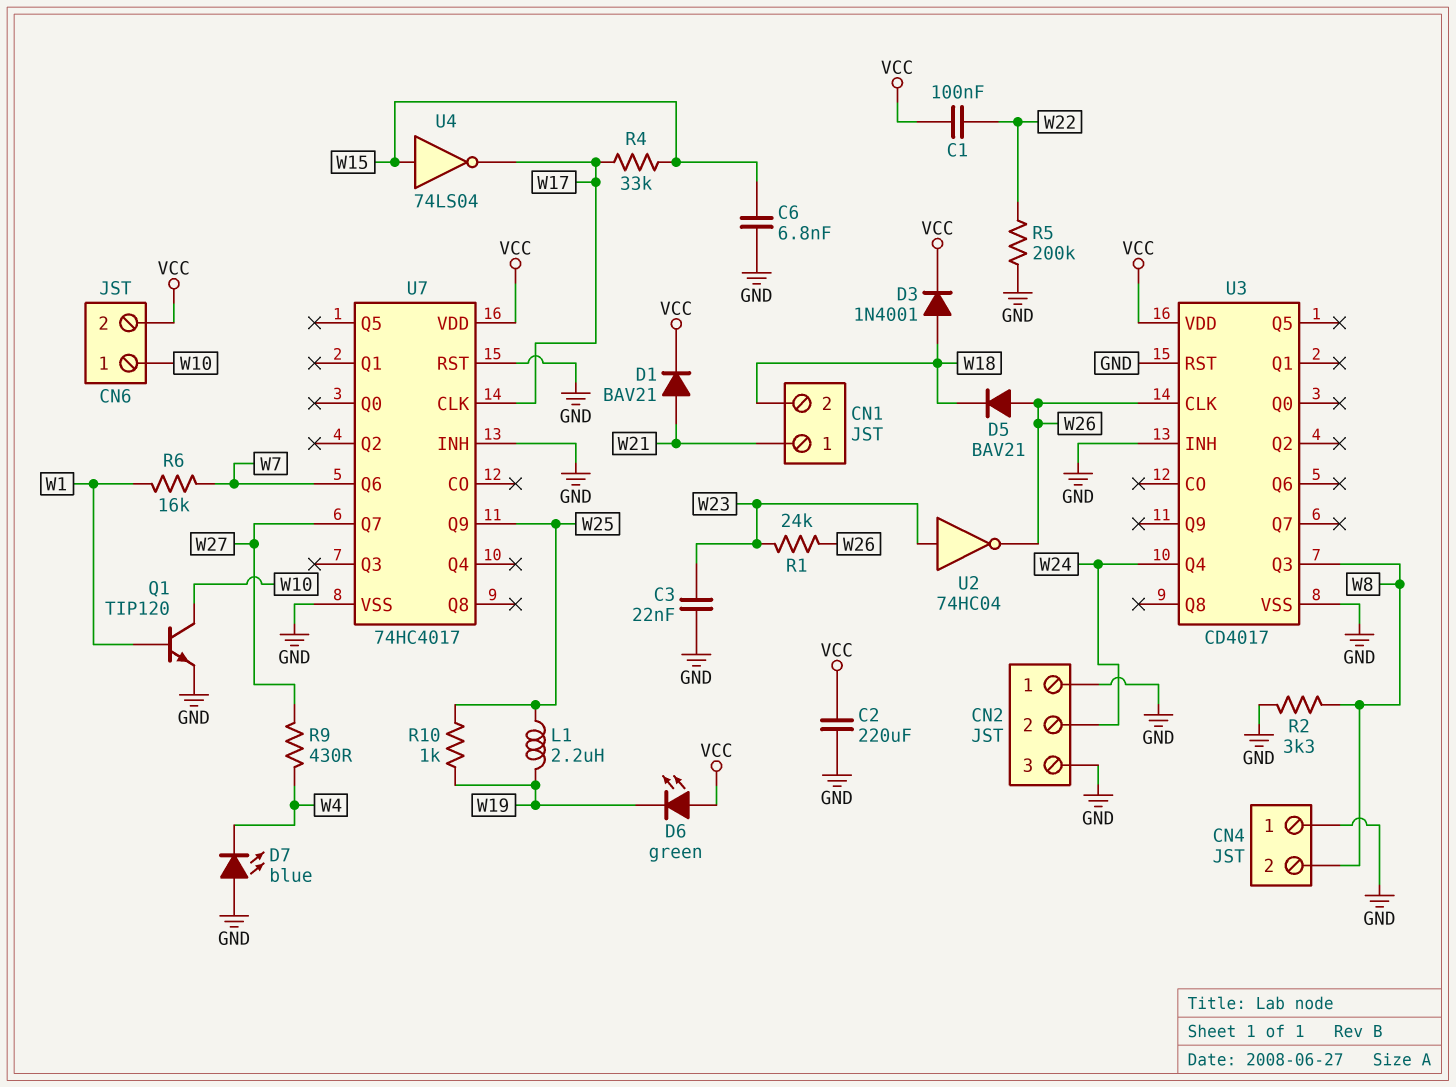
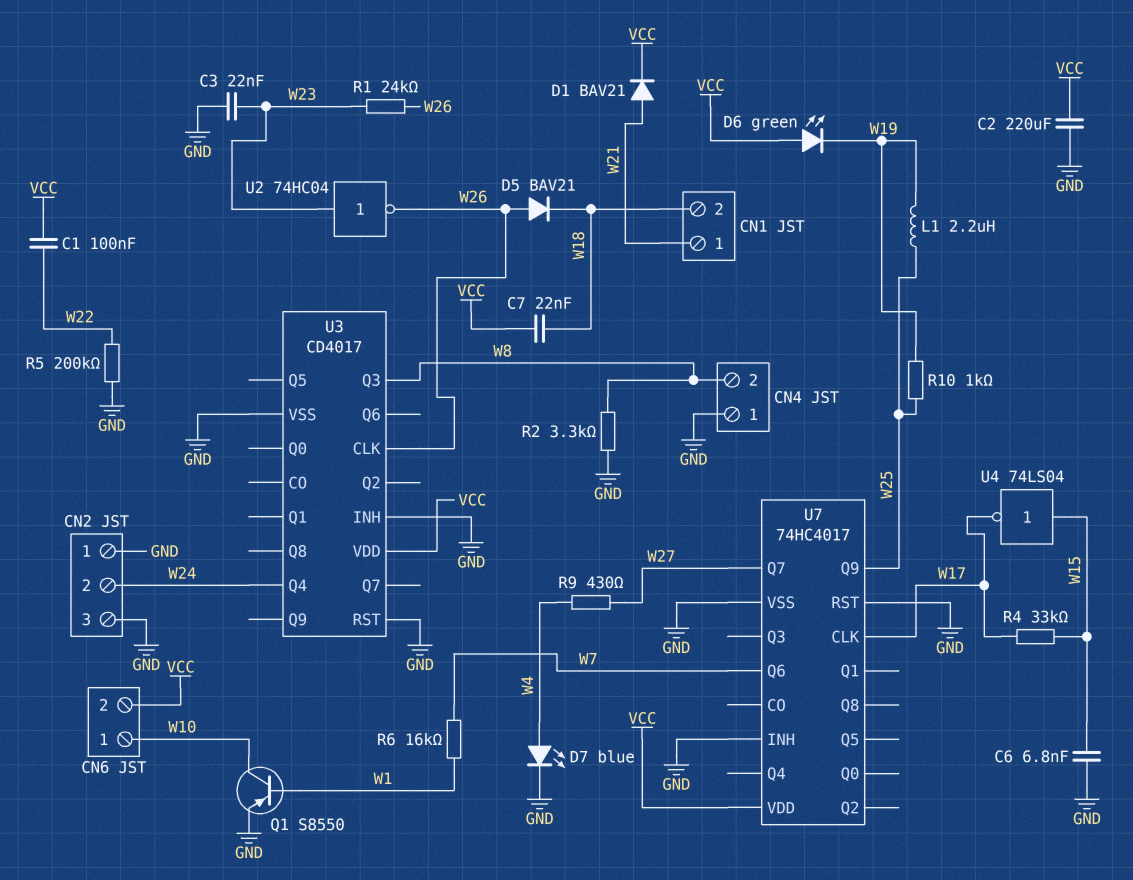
C7: none -> 22nF (VCC, W18)
D3: diode 1N4001 (A W18, K VCC) -> none
D7: LED blue (A GND, K W4) -> LED blue (A W4, K GND)
Q1: NPN TIP120 (B W1, C W10, E GND) -> PNP S8550 (B W1, C W10, E GND)

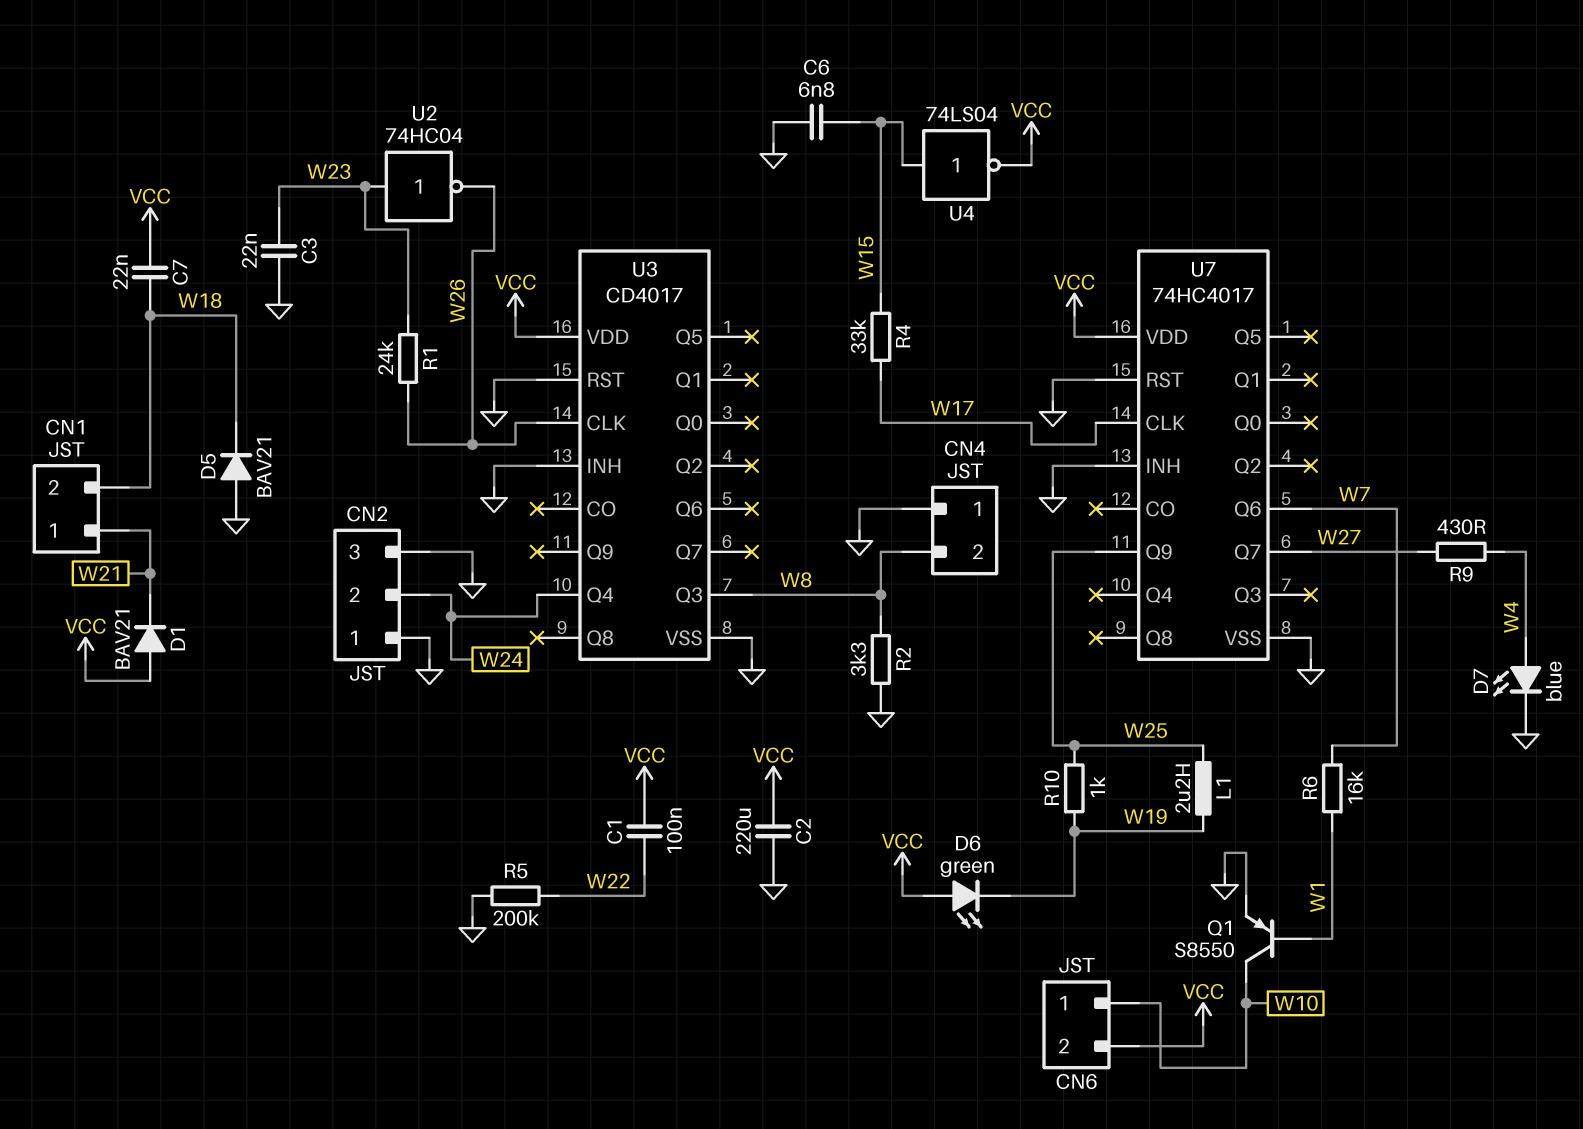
D1: diode BAV21 (A W21, K VCC) -> diode BAV21 (A VCC, K W21)
D5: diode BAV21 (A W26, K W18) -> diode BAV21 (A GND, K W18)
U4: NOT 74LS04 (in W15, out W17) -> NOT 74LS04 (in W15, out VCC)

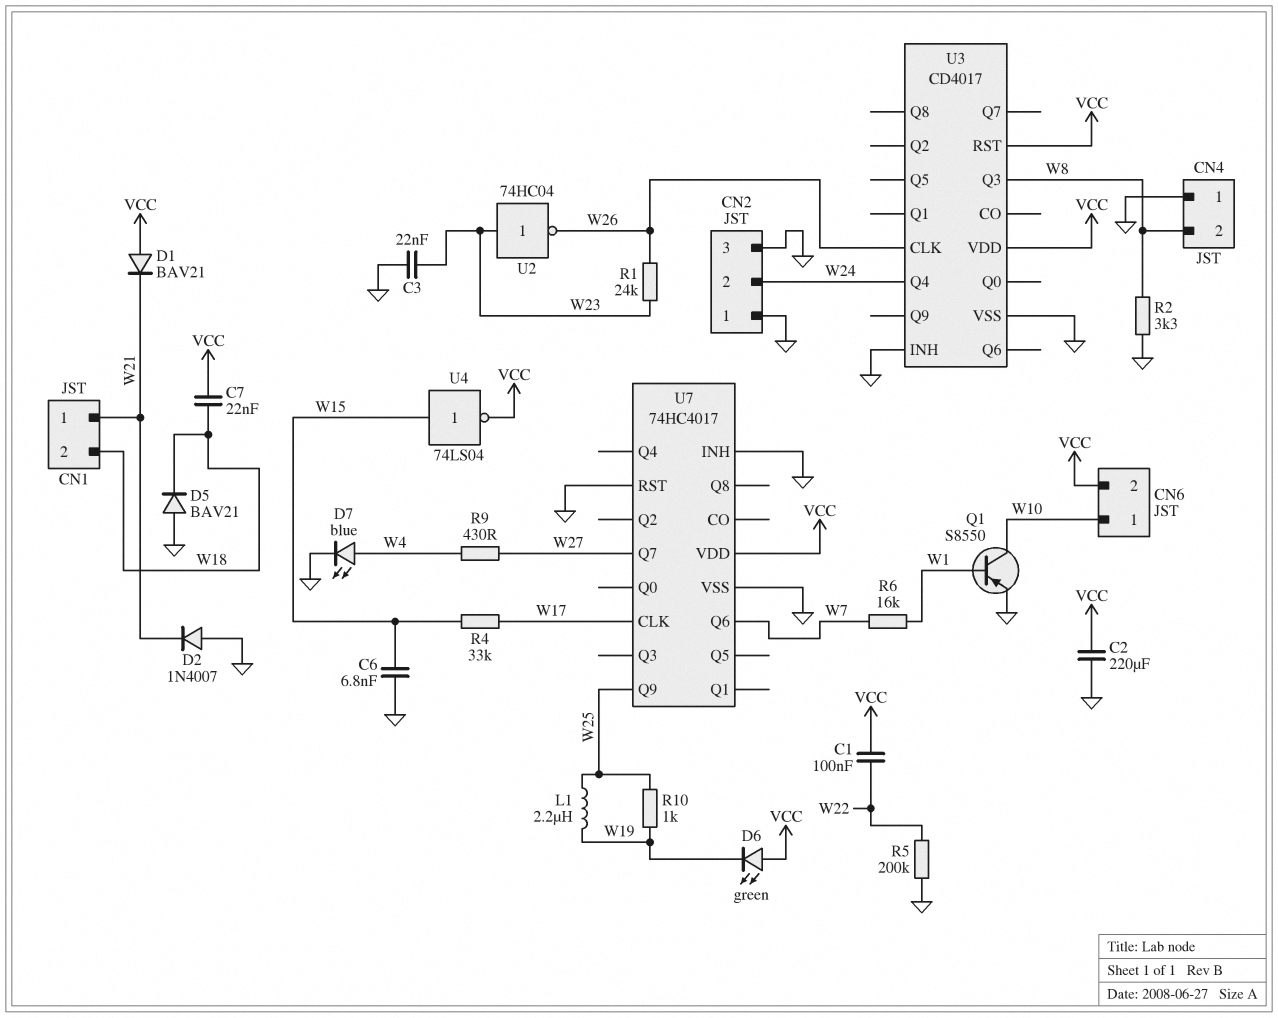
D2: none -> diode 1N4007 (A GND, K W21)
U3 pin RST: GND -> VCC

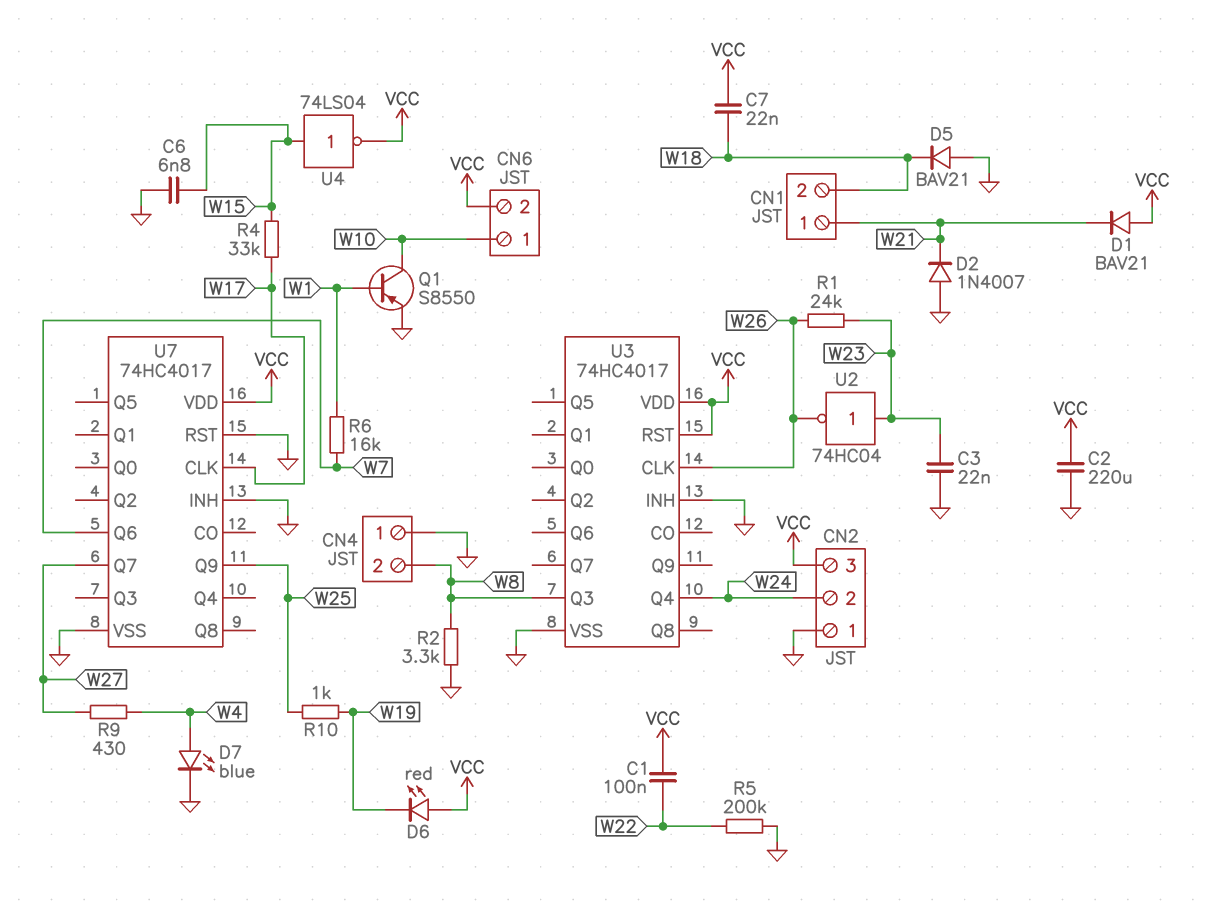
CN2 pin 3: GND -> VCC
D6: LED green (A VCC, K W19) -> LED red (A VCC, K W19)
L1: 2.2uH (W19, W25) -> none
U3: CD4017 -> 74HC4017

